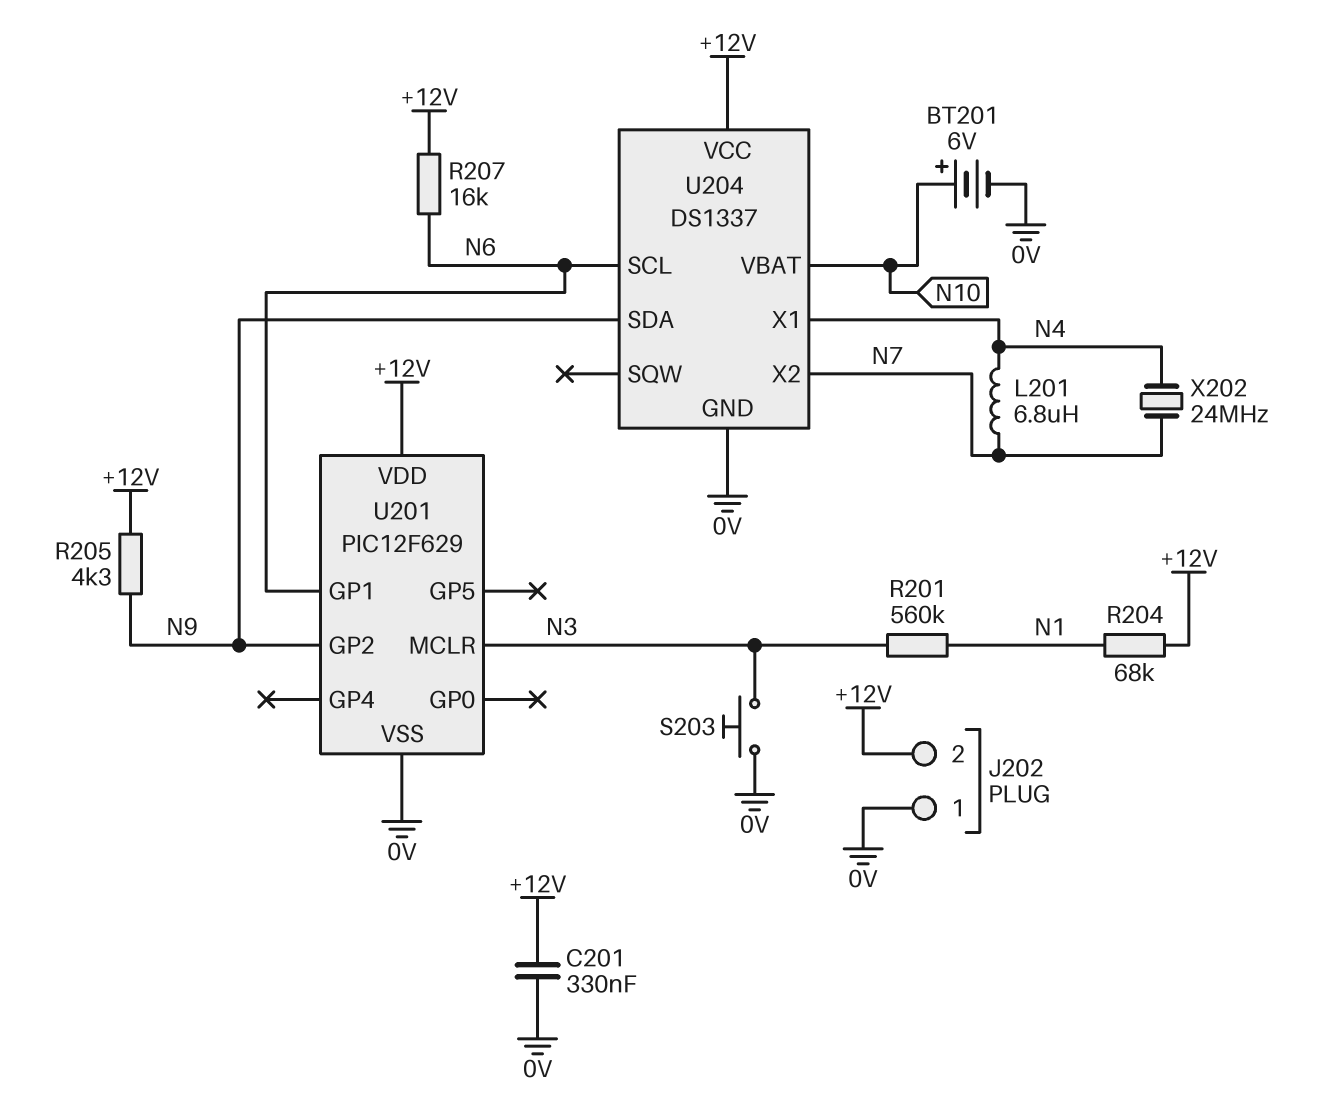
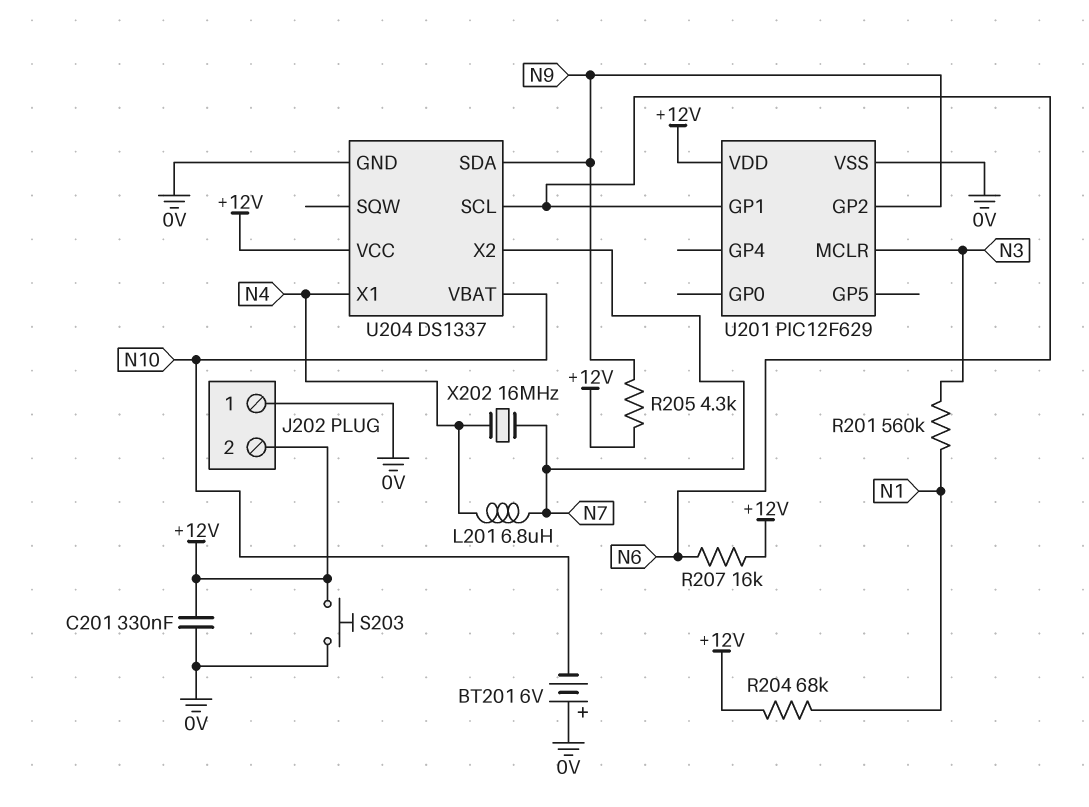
BT201: 6V (plus N10, minus 0V) -> 6V (plus 0V, minus N10)
S203: button (0V, N3) -> button (+12V, 0V)
X202: 24MHz (N4, N7) -> 16MHz (N4, N7)

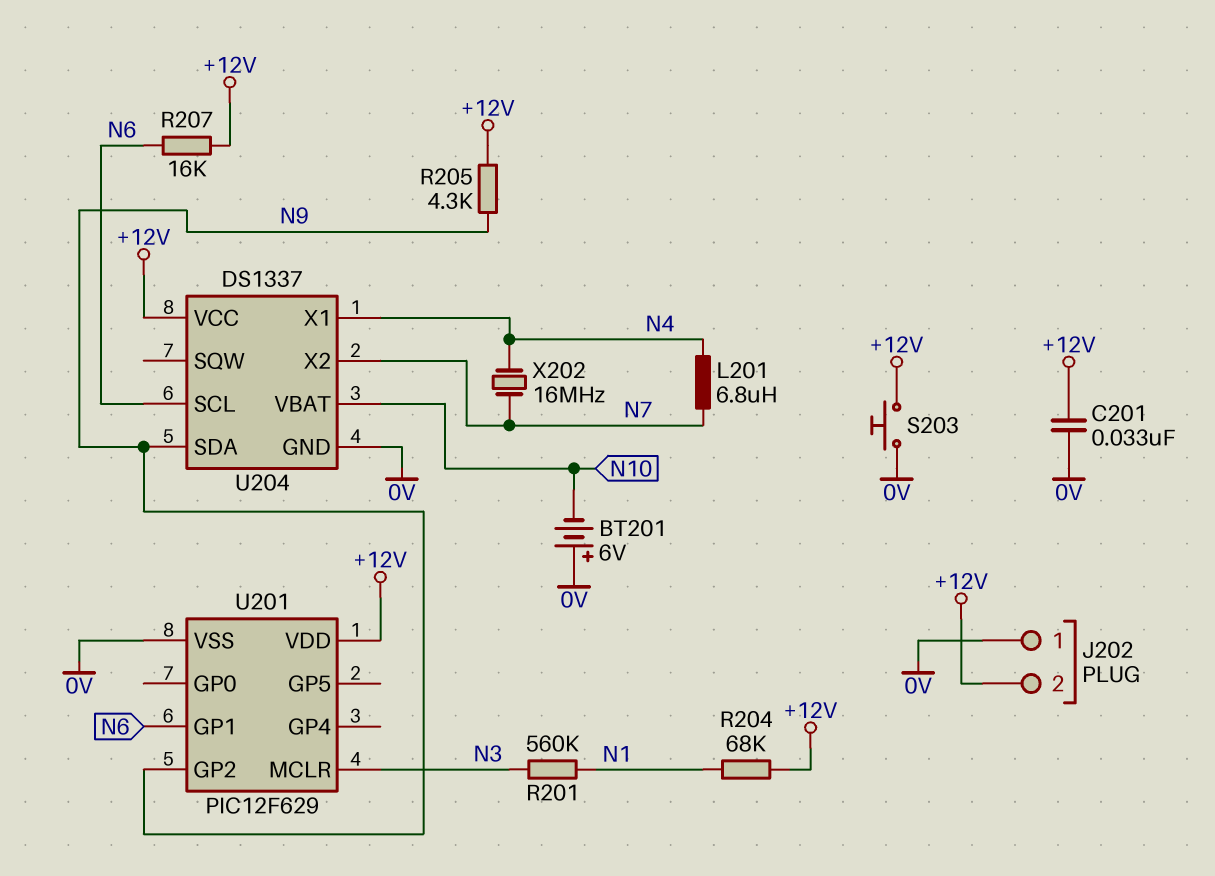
C201: 330nF (+12V, 0V) -> 33nF (+12V, 0V)

